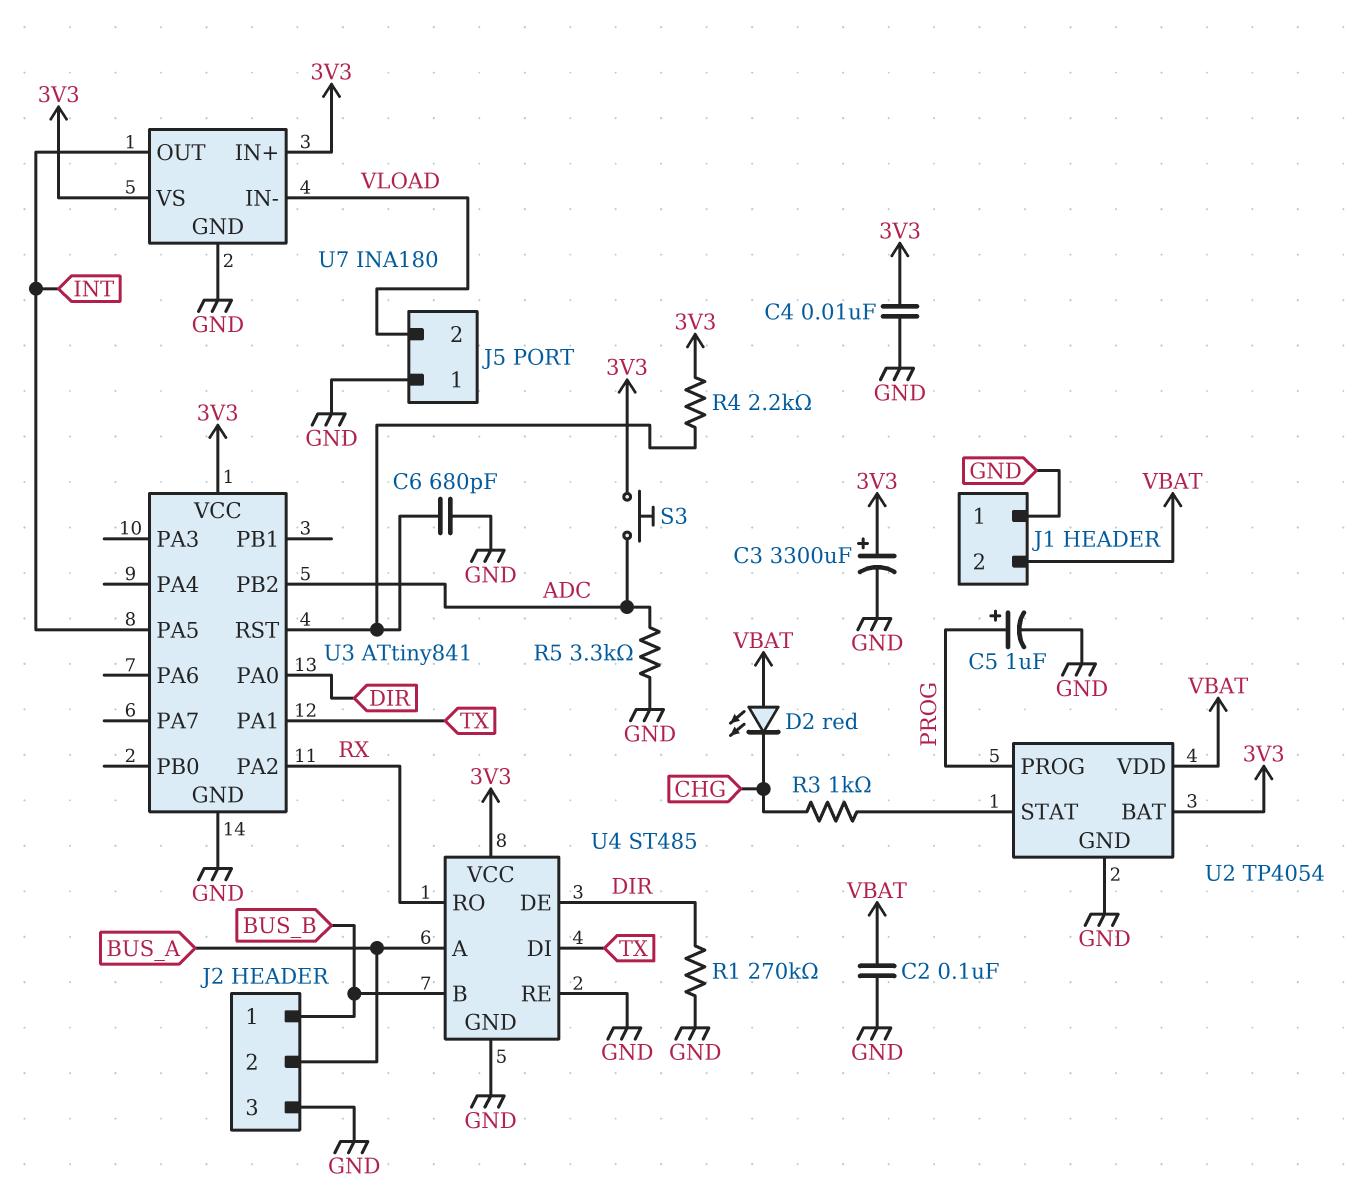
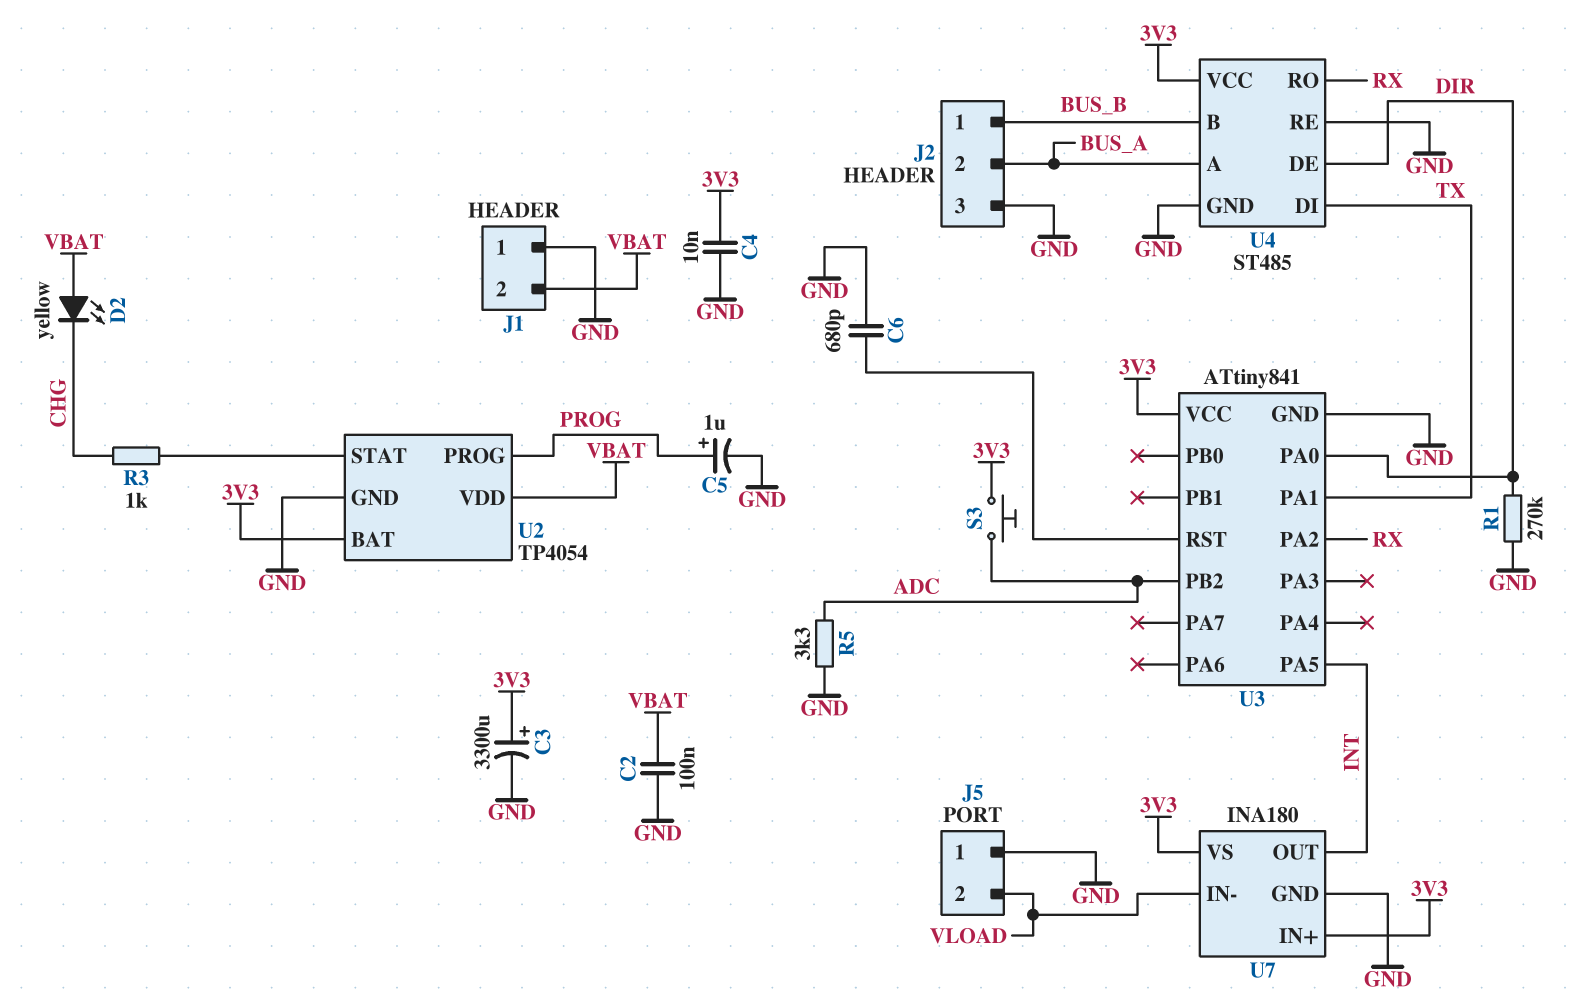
D2: LED red (A VBAT, K CHG) -> LED yellow (A VBAT, K CHG)
R4: 2.2k (3V3, U3/RST) -> none

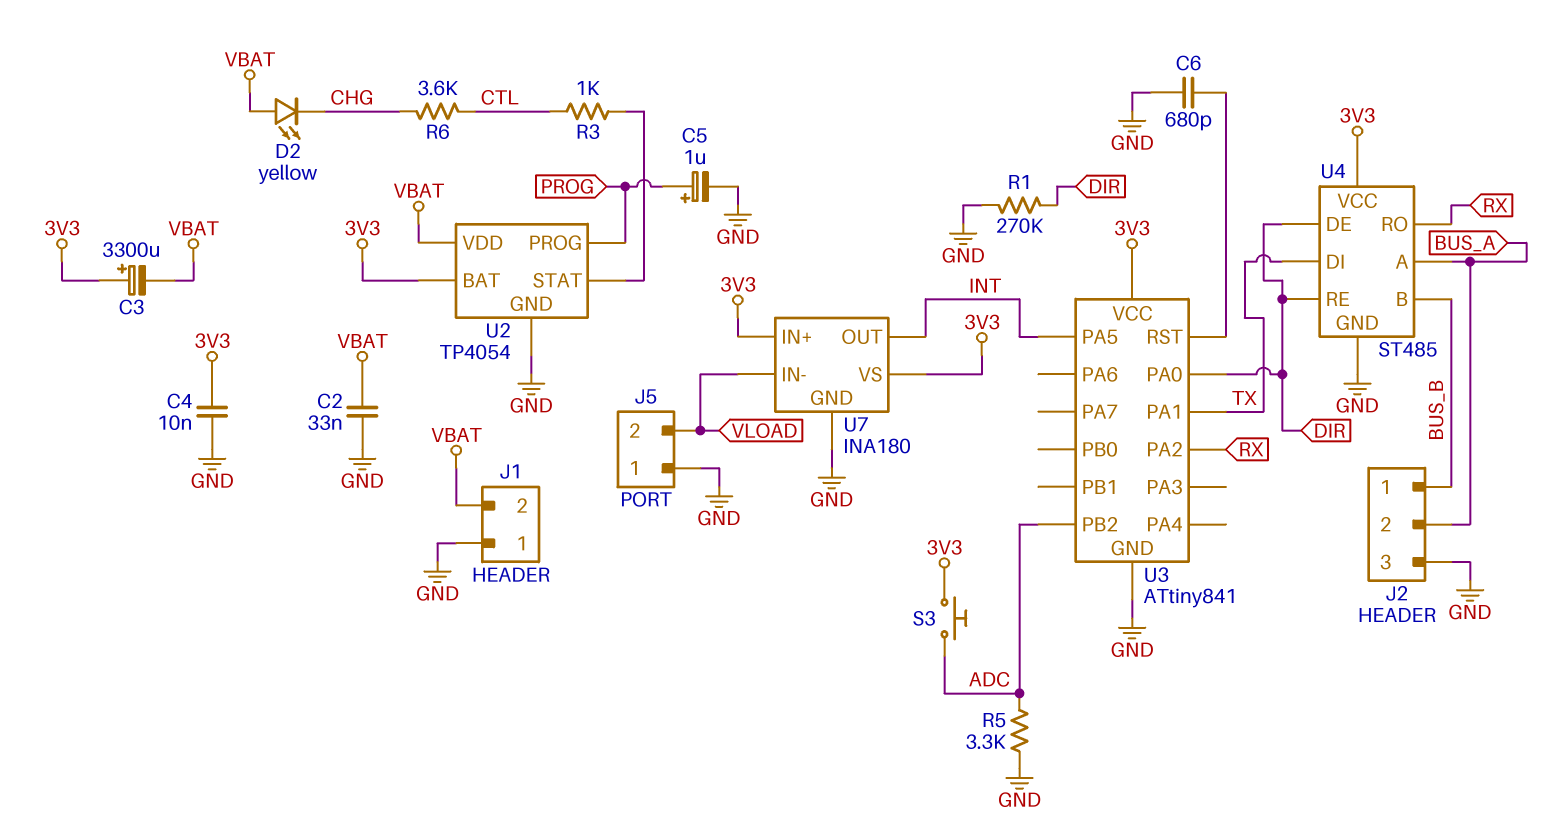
C2: 100nF (GND, VBAT) -> 33nF (GND, VBAT)
C3: 3300uF (plus 3V3, minus GND) -> 3300uF (plus 3V3, minus VBAT)
R3: 1k (CHG, U2/STAT) -> 1k (CTL, U2/STAT)
R6: none -> 3.6k (CHG, CTL)
U4 pin RE: GND -> DIR

